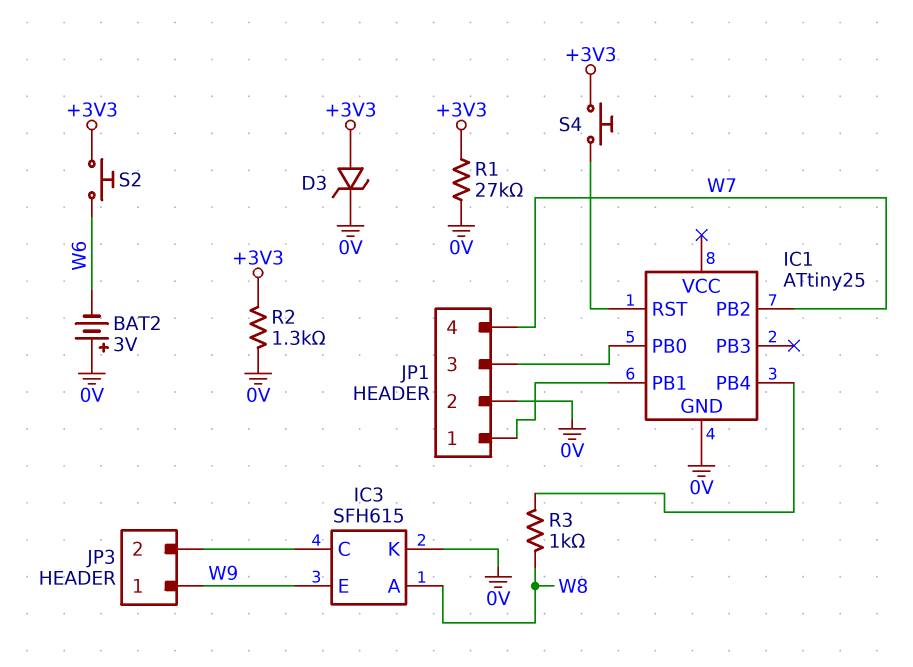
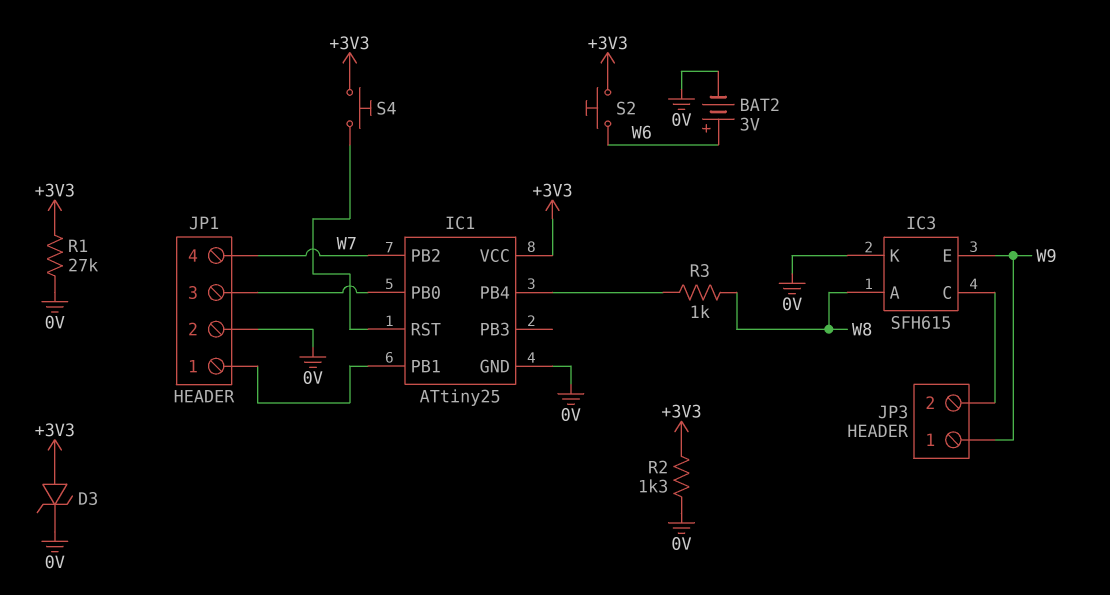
BAT2: 3V (plus 0V, minus W6) -> 3V (plus W6, minus 0V)
IC1 pin VCC: none -> +3V3

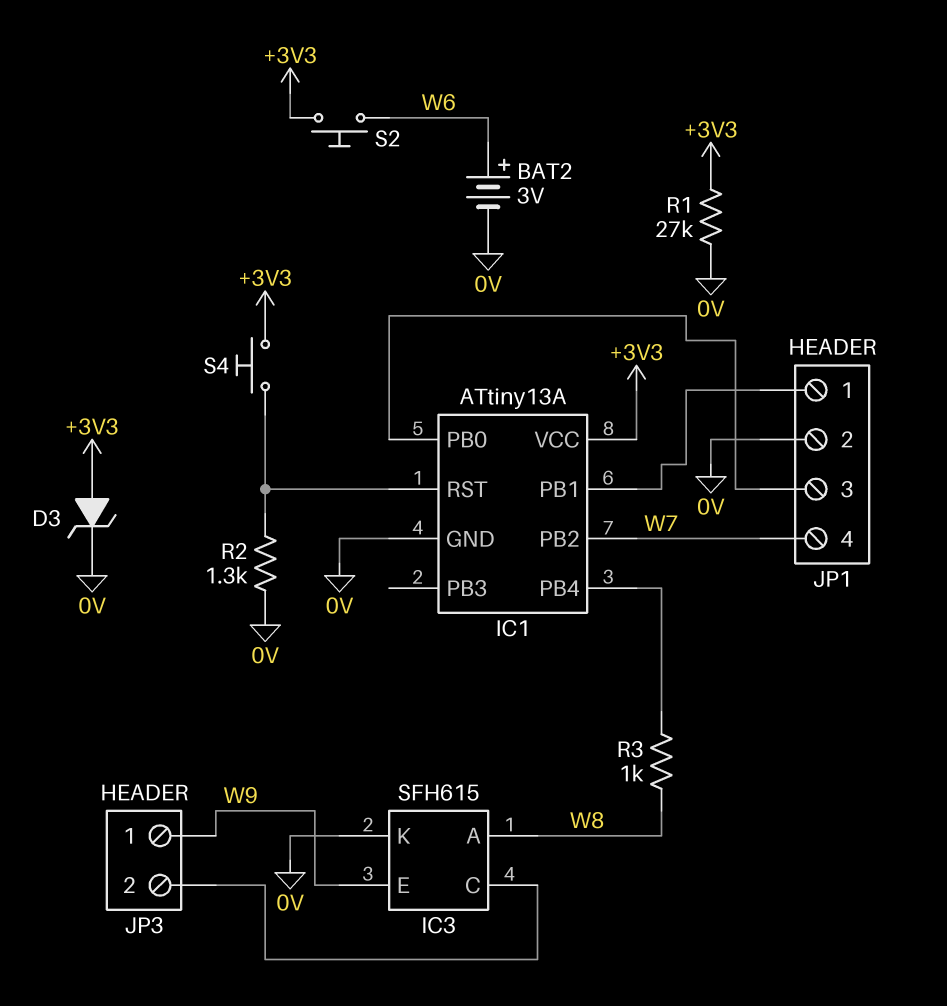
IC1: ATtiny25 -> ATtiny13A
R2: 1.3k (+3V3, 0V) -> 1.3k (0V, IC1/RST)

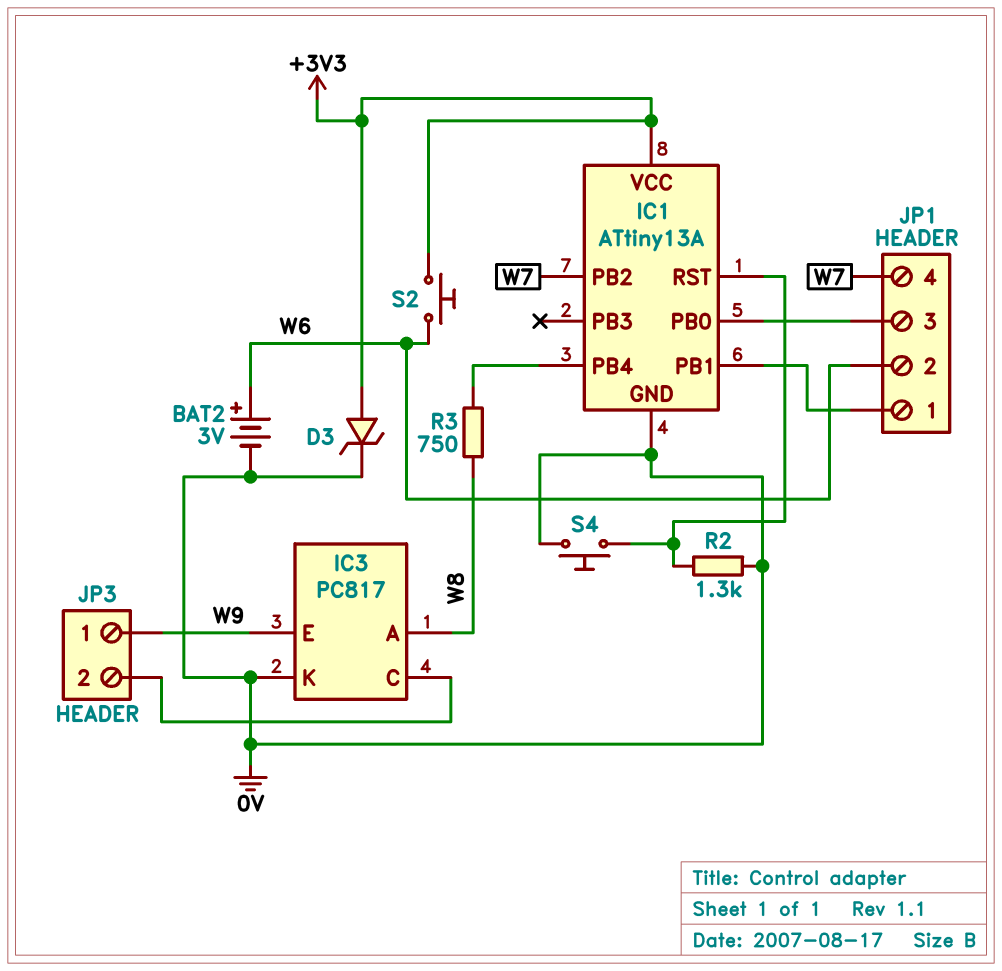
IC3: SFH615 -> PC817
JP1 pin 2: 0V -> W6
R1: 27k (+3V3, 0V) -> none
R3: 1k (IC1/PB4, W8) -> 750 (IC1/PB4, W8)
S4: button (+3V3, IC1/RST) -> button (0V, IC1/RST)

